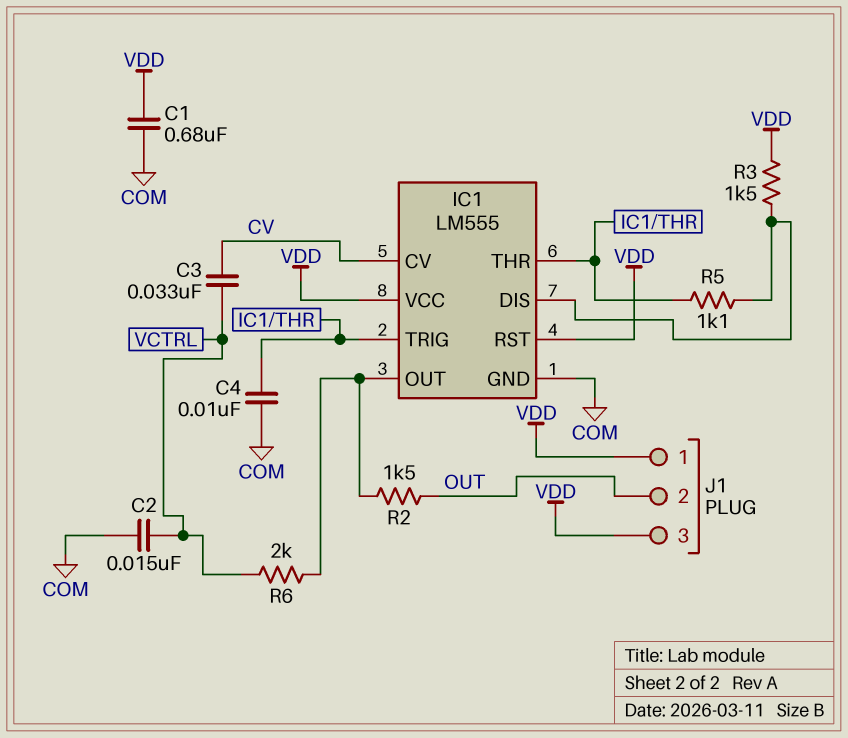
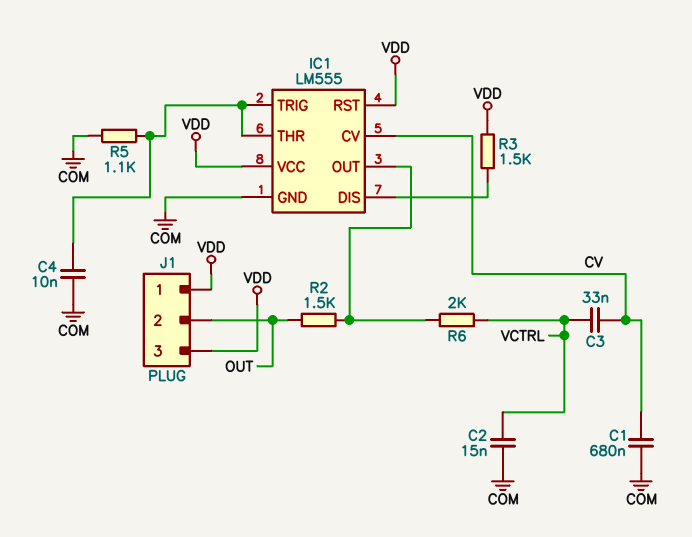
C1: 680nF (COM, VDD) -> 680nF (COM, CV)
R5: 1.1k (IC1/DIS, IC1/THR) -> 1.1k (COM, IC1/THR)

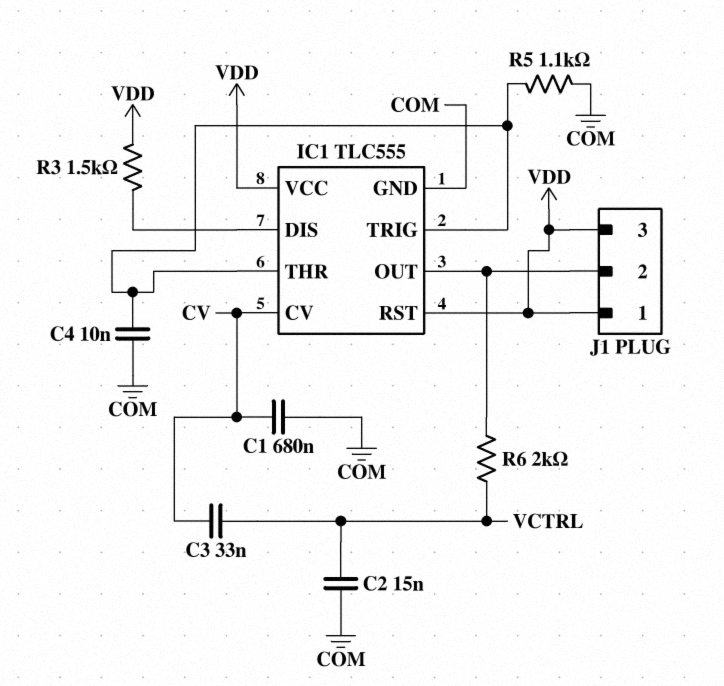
IC1: LM555 -> TLC555
J1 pin 2: OUT -> IC1/OUT
R2: 1.5k (IC1/OUT, OUT) -> none

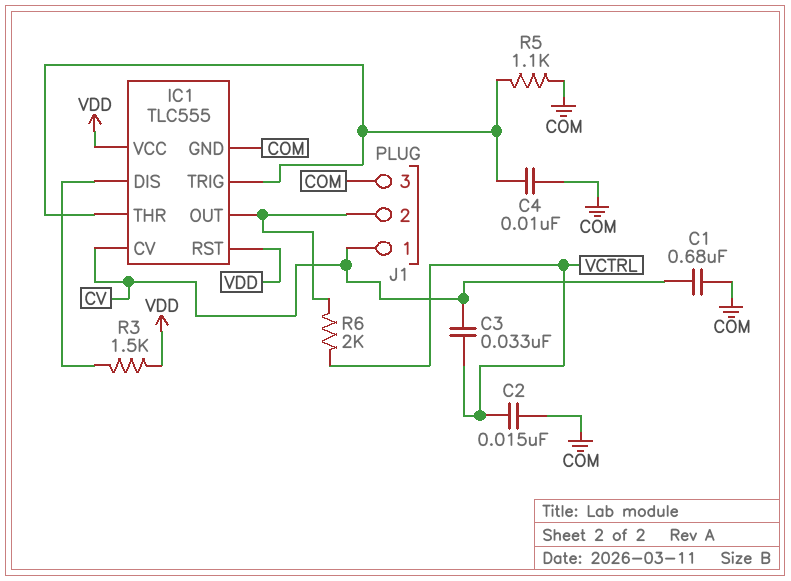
J1 pin 1: VDD -> CV
J1 pin 3: VDD -> COM

